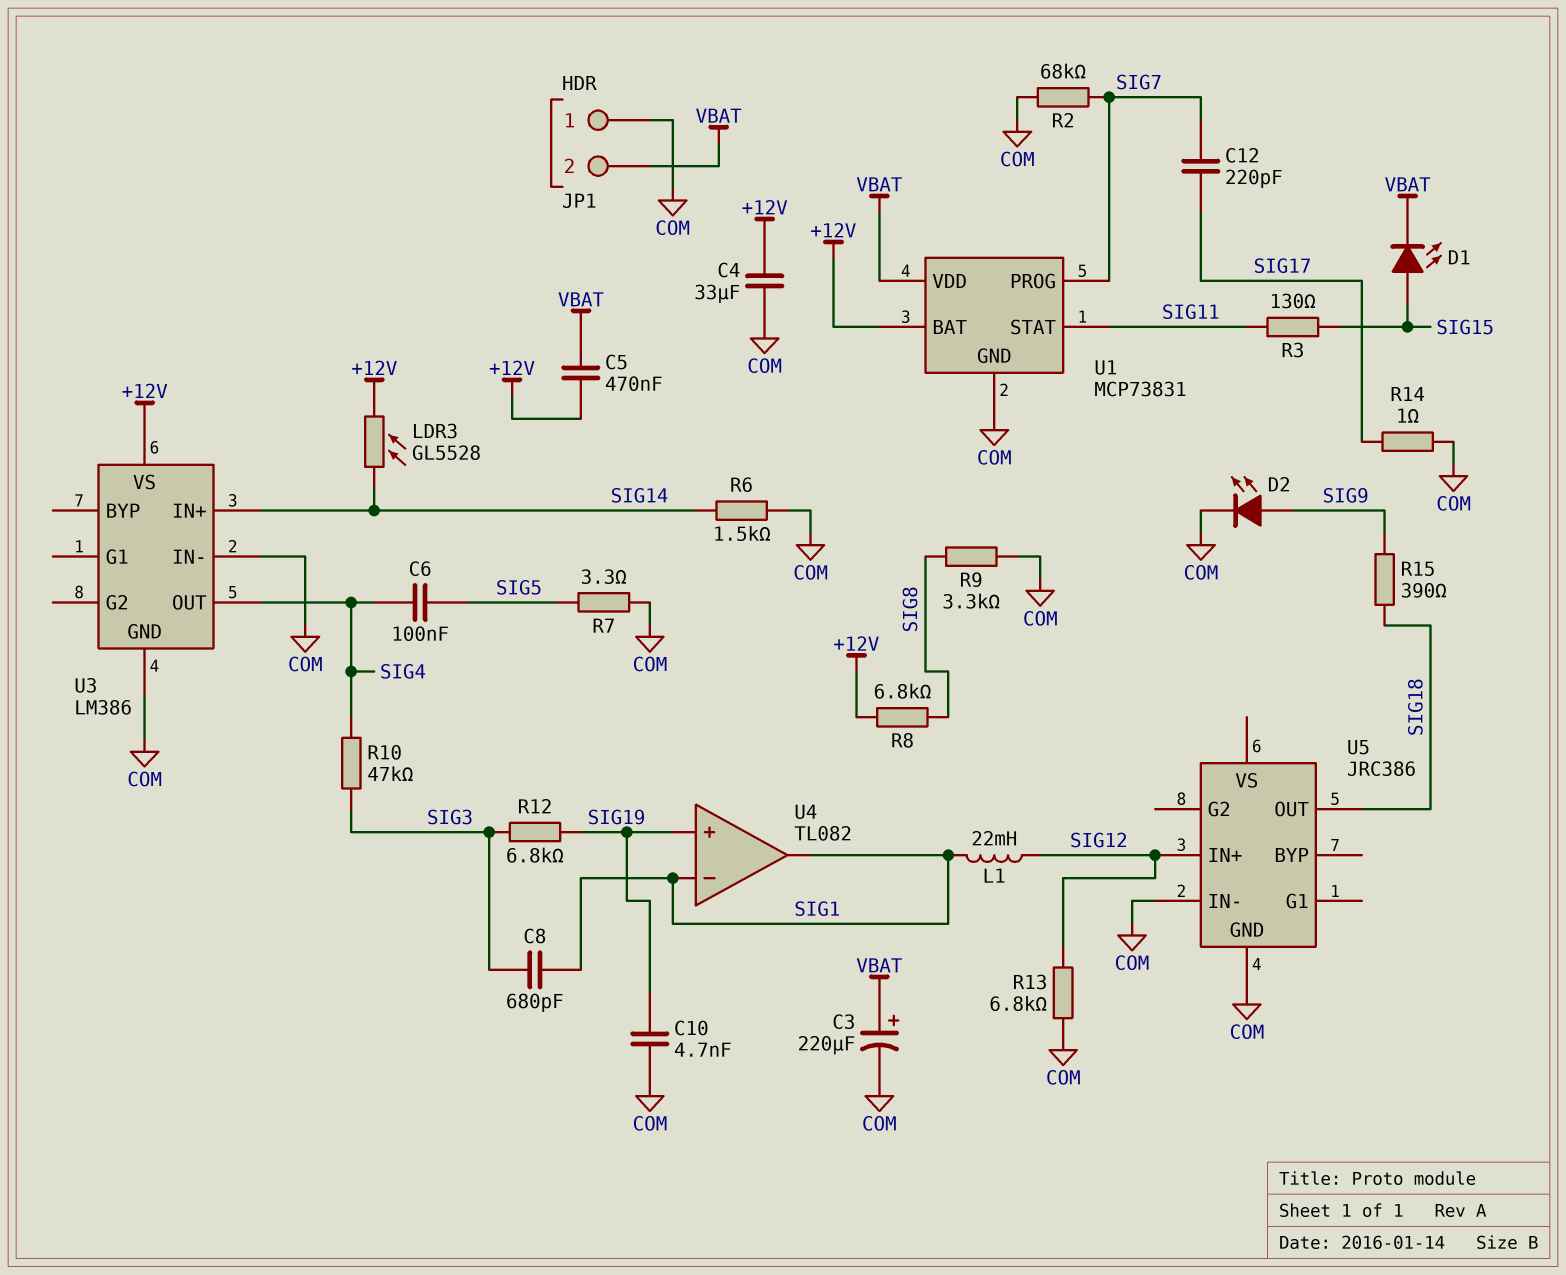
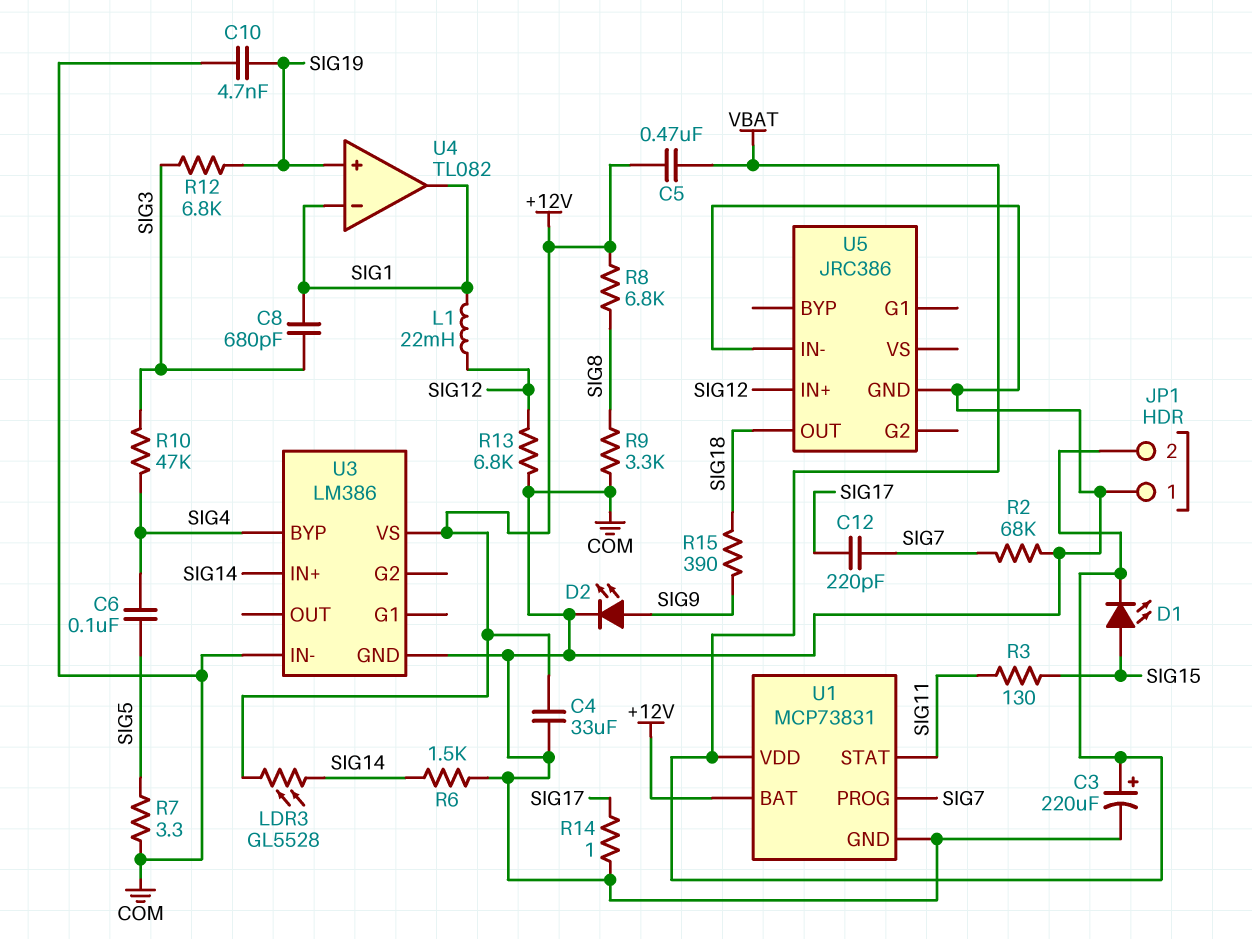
U3 pin BYP: none -> SIG4
U3 pin OUT: SIG4 -> none

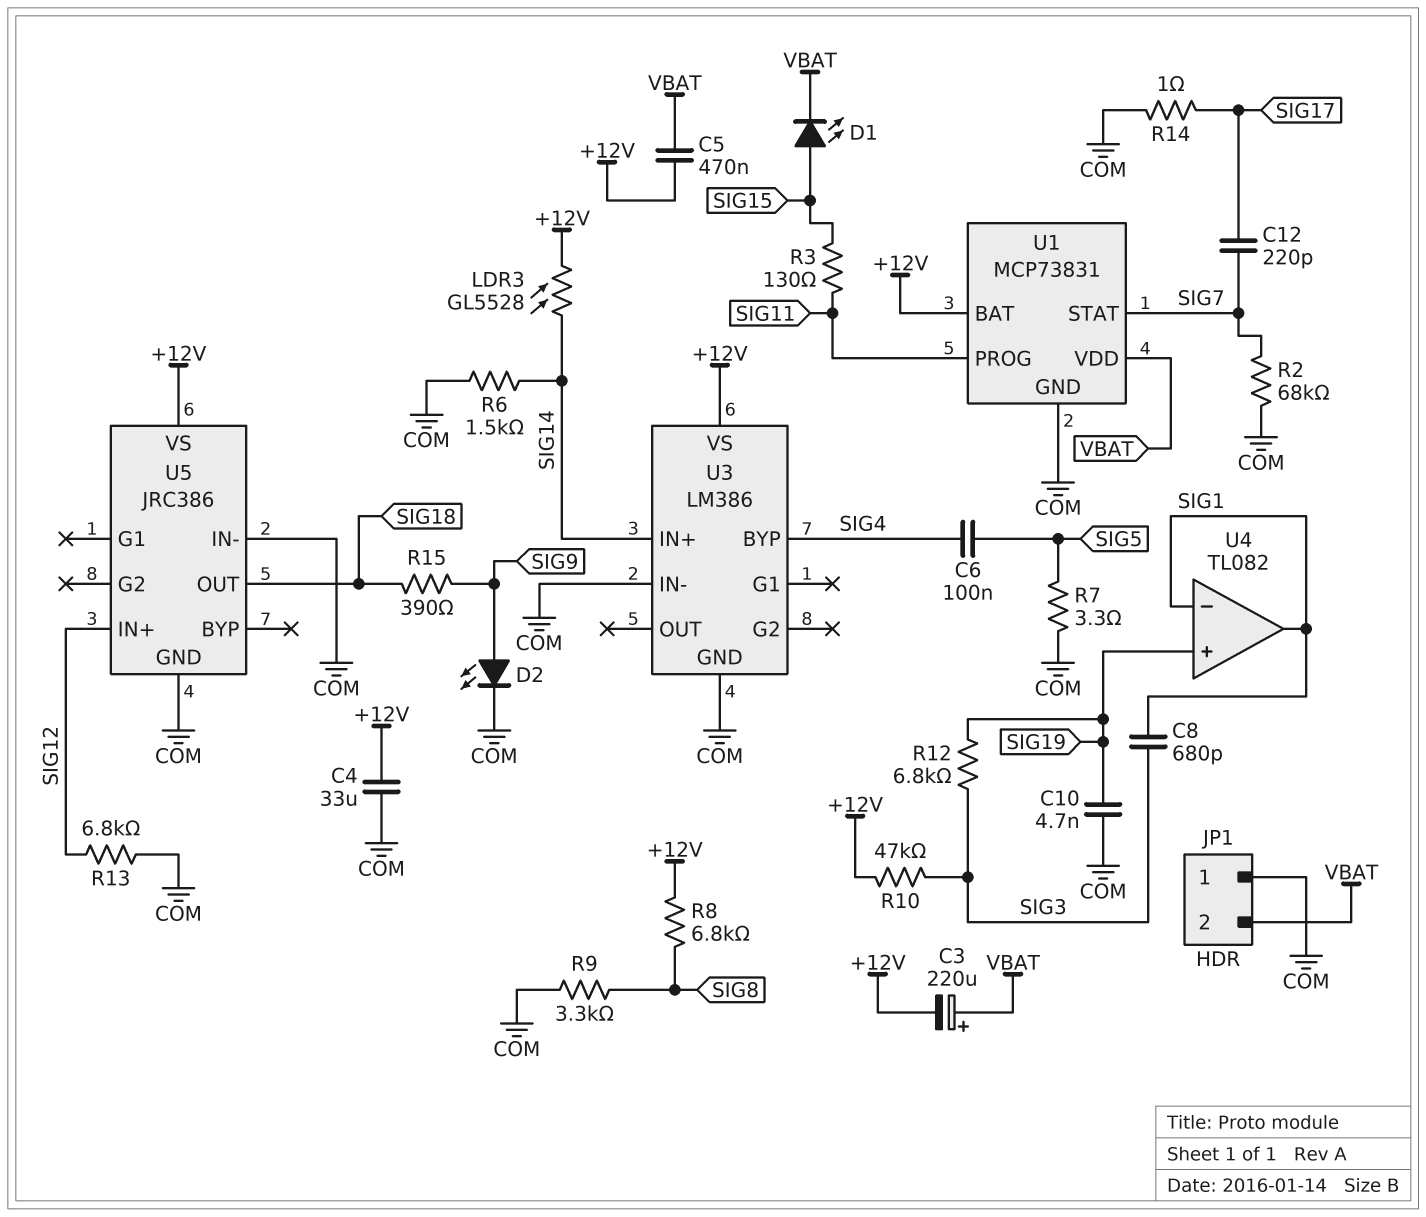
C3: 220uF (plus VBAT, minus COM) -> 220uF (plus VBAT, minus +12V)
L1: 22mH (SIG1, SIG12) -> none
R10: 47k (SIG3, SIG4) -> 47k (+12V, SIG3)
U1 pin PROG: SIG7 -> SIG11
U1 pin STAT: SIG11 -> SIG7
U5 pin VS: none -> +12V

